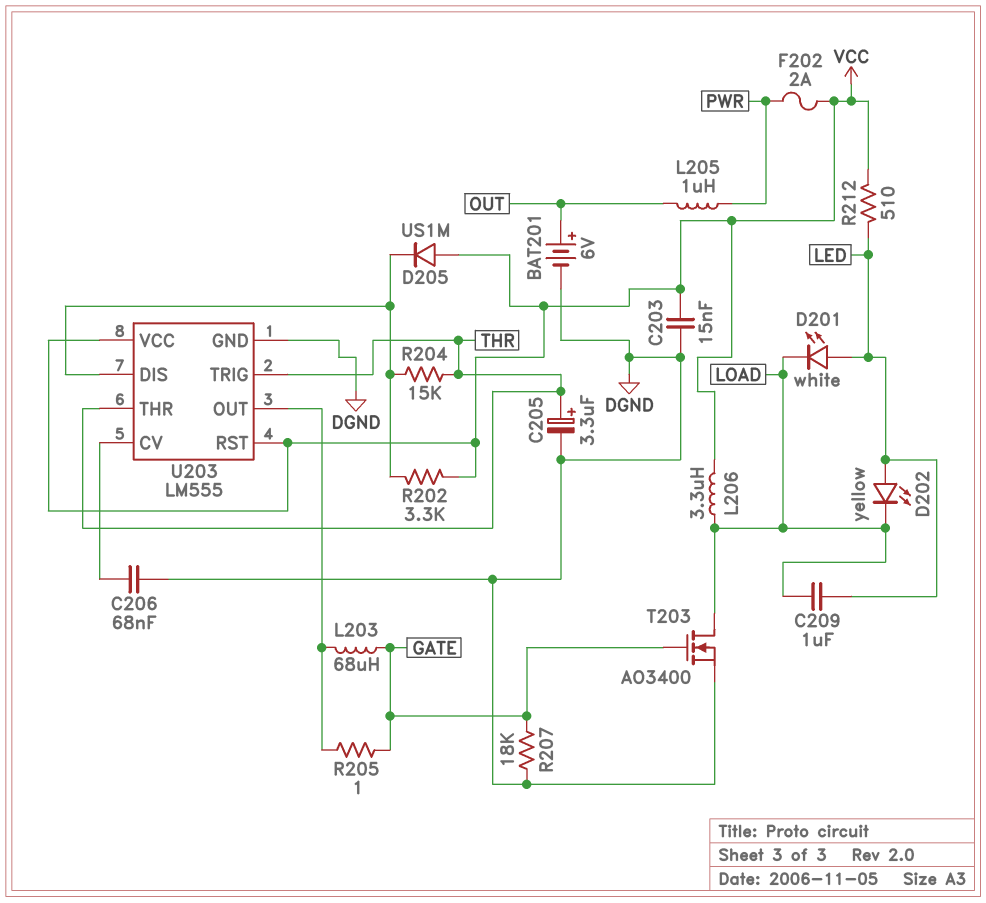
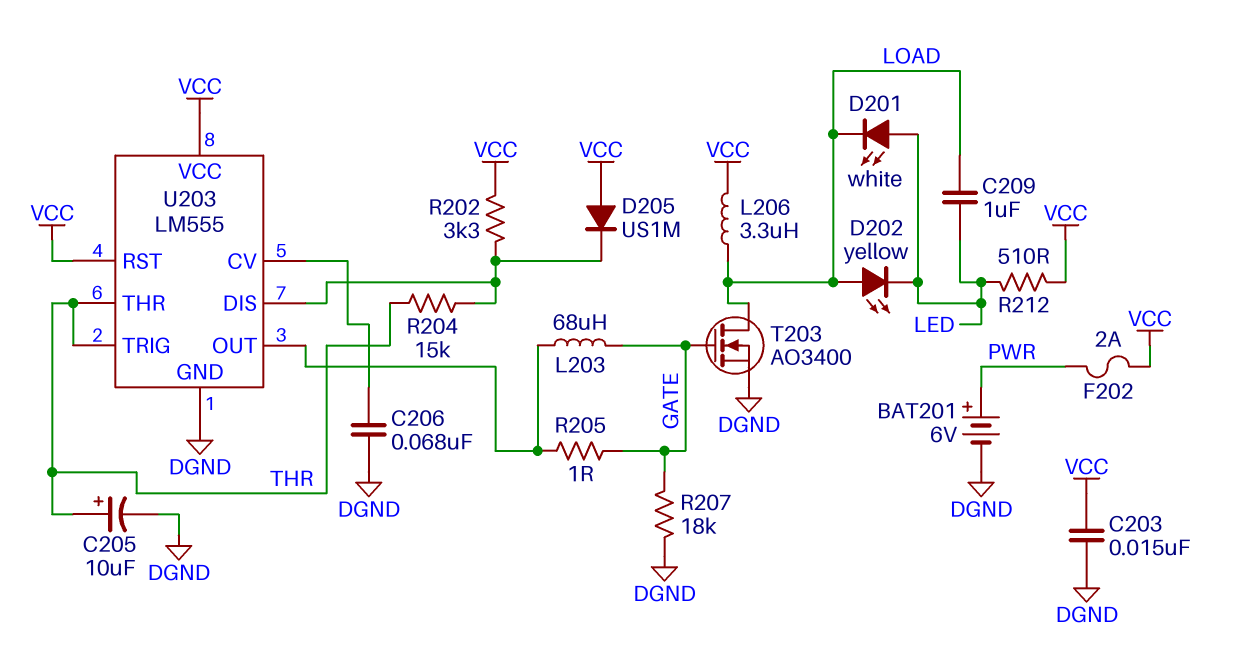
BAT201: 6V (plus OUT, minus DGND) -> 6V (plus PWR, minus DGND)
C205: 3.3uF (plus THR, minus DGND) -> 10uF (plus THR, minus DGND)
D202: LED yellow (A LED, K LOAD) -> LED yellow (A LOAD, K LED)
L205: 1uH (OUT, PWR) -> none

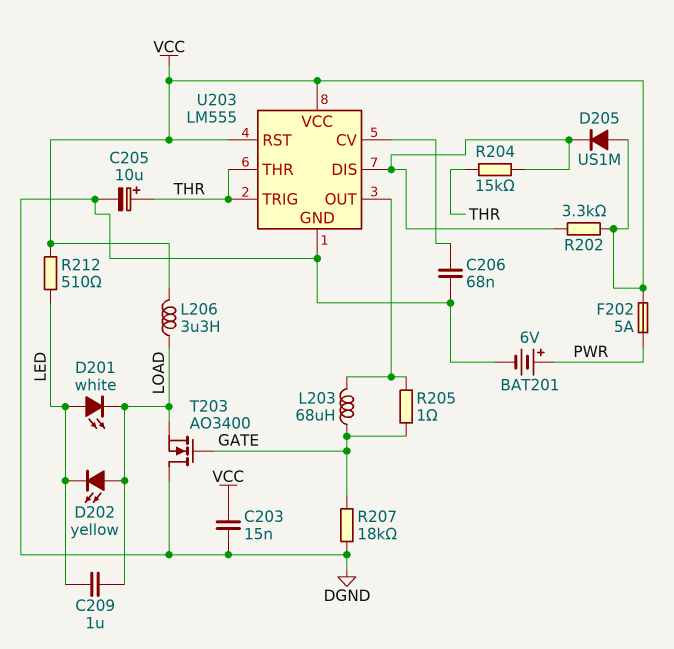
F202: 2A (PWR, VCC) -> 5A (PWR, VCC)
T203: NMOS AO3400 (G GATE, D LOAD, S DGND) -> NMOS AO3400 (G GATE, D DGND, S LOAD)

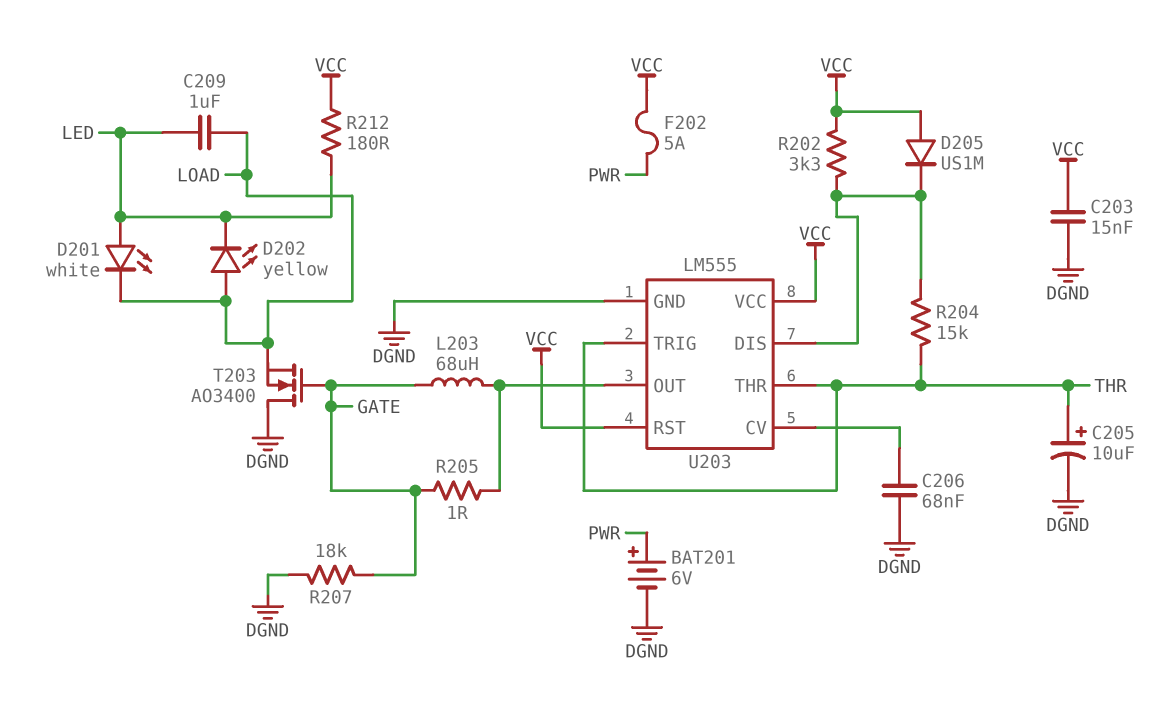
L206: 3.3uH (LOAD, VCC) -> none
R212: 510 (LED, VCC) -> 180 (LED, VCC)

